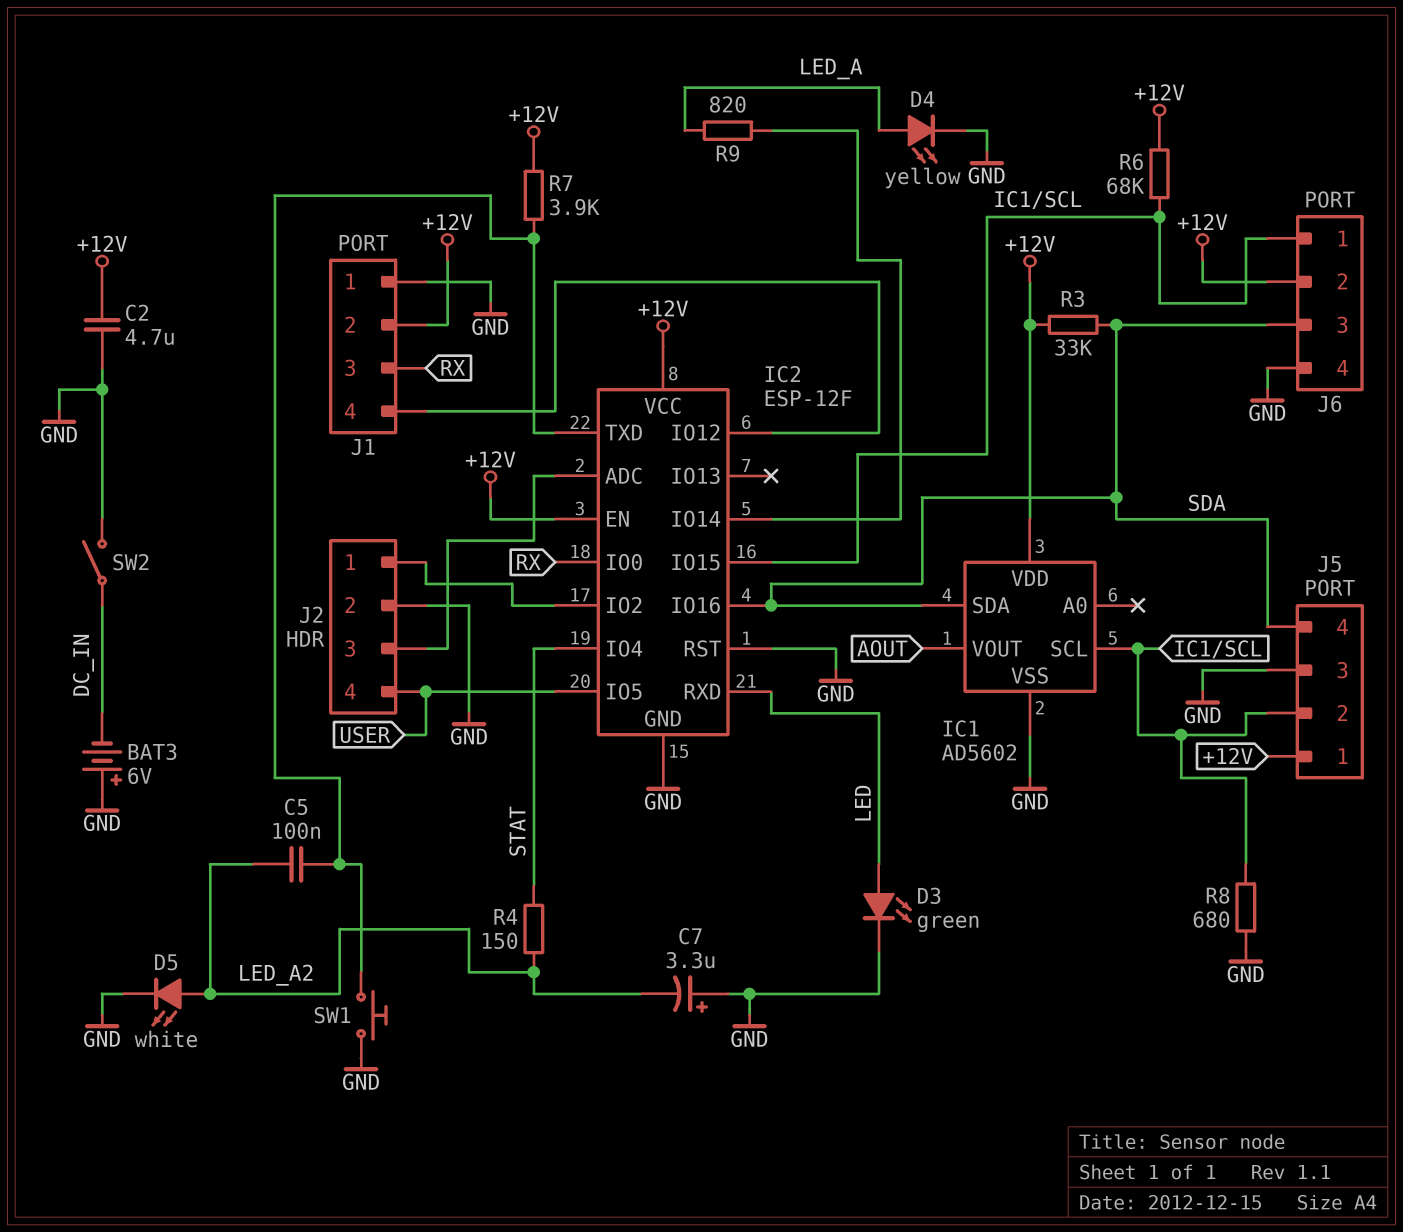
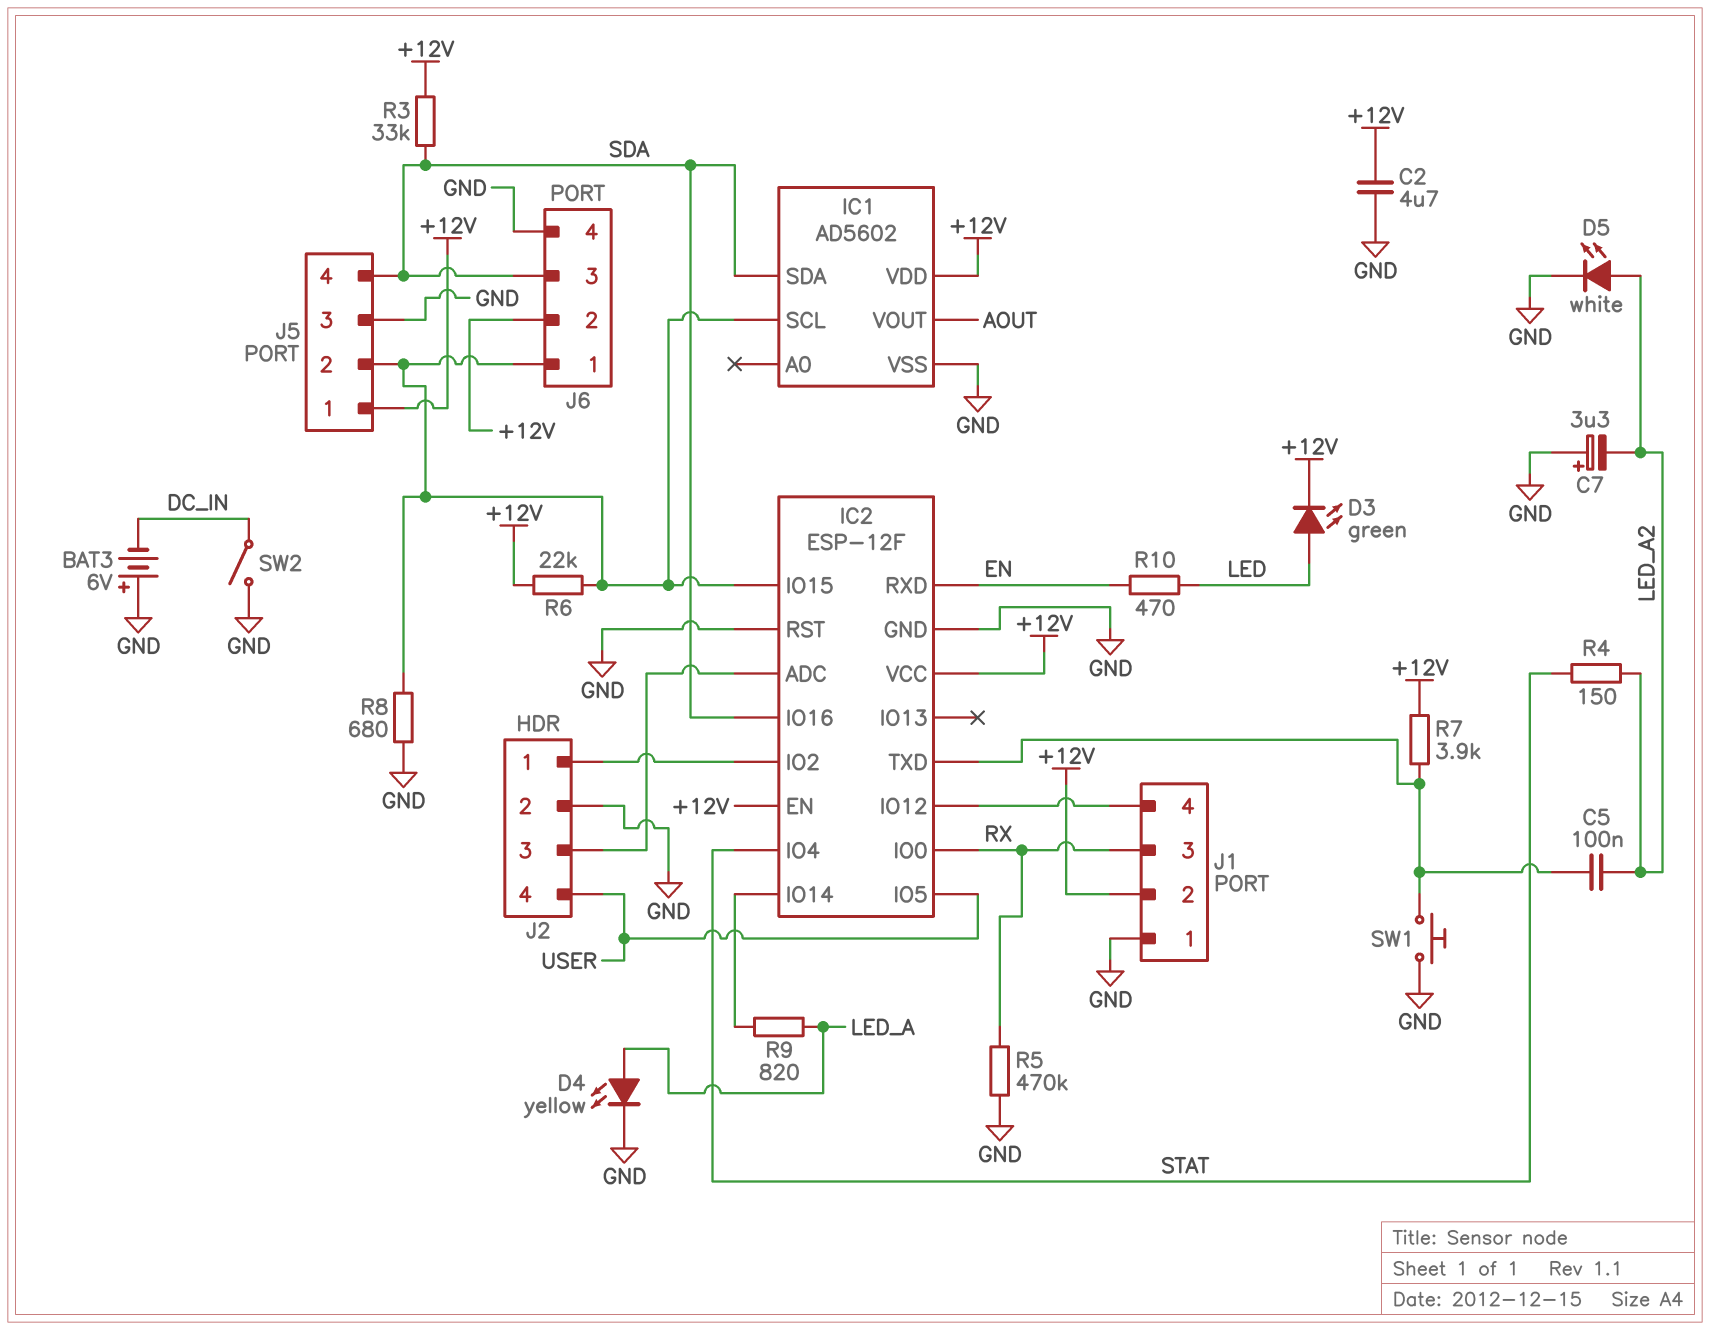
D3: LED green (A LED, K GND) -> LED green (A LED, K +12V)
IC2 pin RXD: LED -> EN
R5: none -> 470k (GND, RX)
R6: 68k (+12V, IC1/SCL) -> 22k (+12V, IC1/SCL)
R10: none -> 470 (EN, LED)

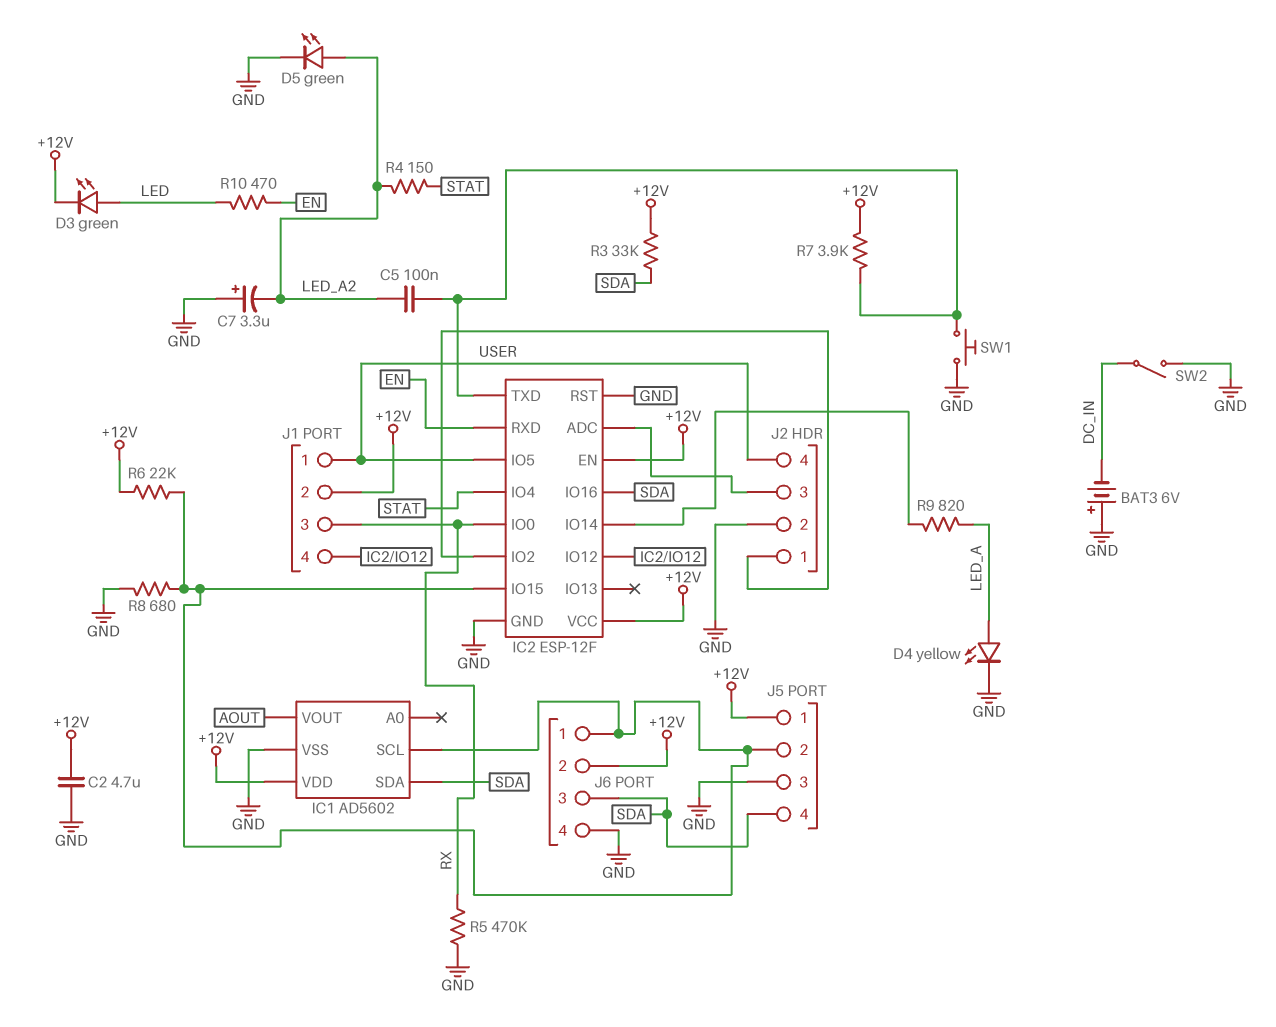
D5: LED white (A LED_A2, K GND) -> LED green (A LED_A2, K GND)
J1 pin 1: GND -> USER

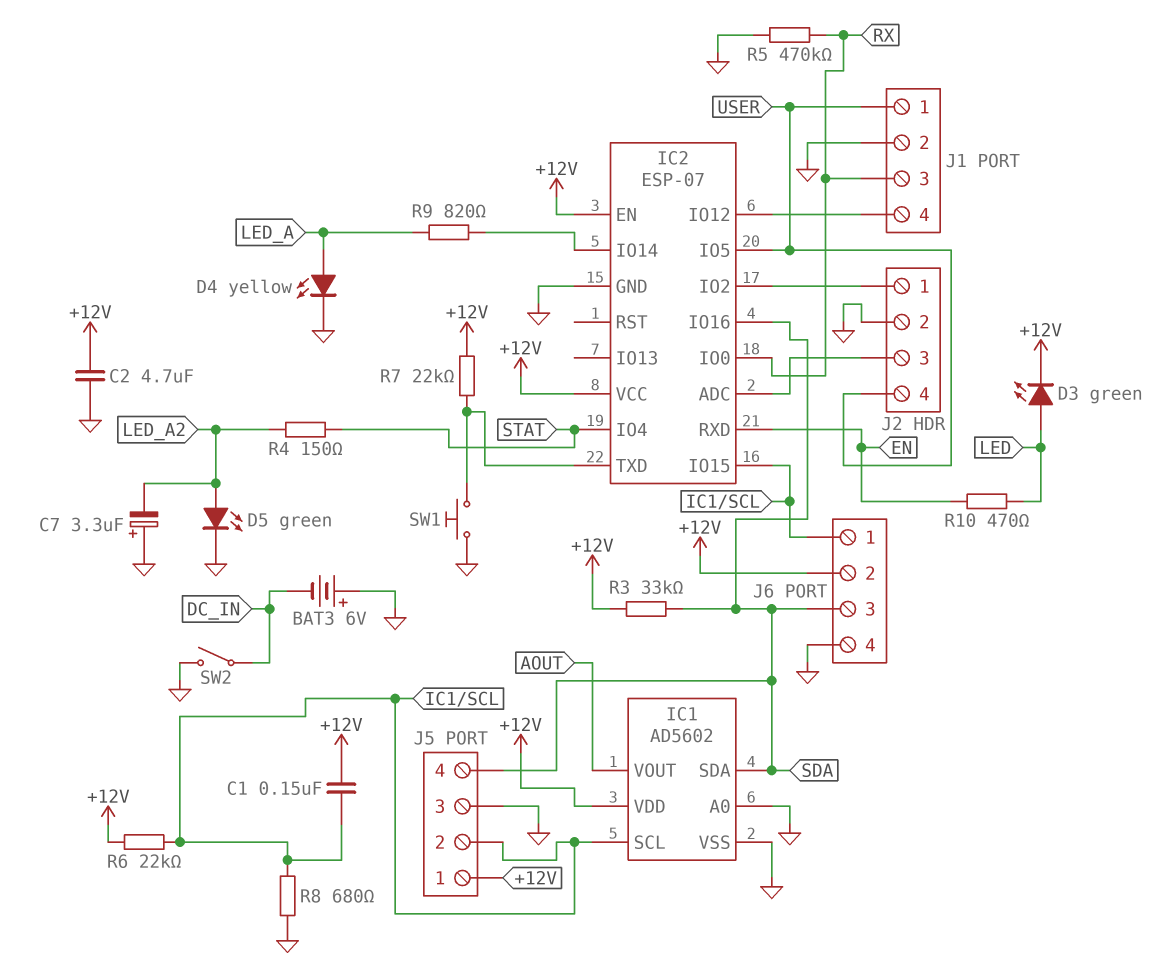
C1: none -> 150nF (+12V, IC1/SCL)
C5: 100nF (IC2/TXD, LED_A2) -> none
IC1 pin A0: none -> GND
IC2: ESP-12F -> ESP-07
IC2 pin RST: GND -> none
J1 pin 2: +12V -> GND
R7: 3.9k (+12V, IC2/TXD) -> 22k (+12V, IC2/TXD)

